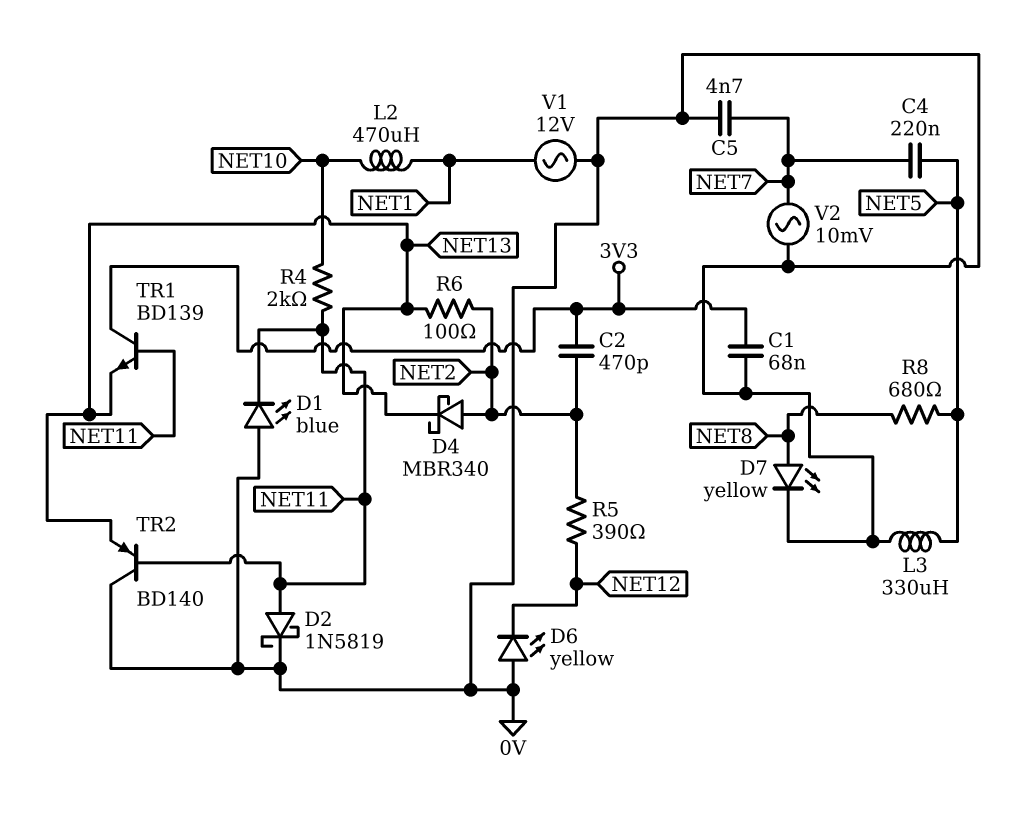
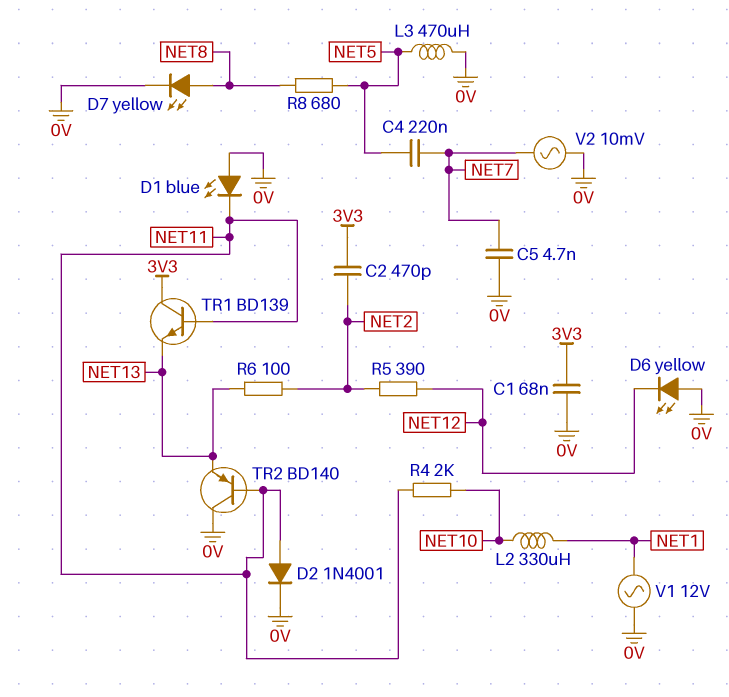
D2: schottky 1N5819 (A NET11, K 0V) -> diode 1N4001 (A NET11, K 0V)
D4: schottky MBR340 (A NET2, K NET13) -> none
L2: 470uH (NET1, NET10) -> 330uH (NET1, NET10)
L3: 330uH (0V, NET5) -> 470uH (0V, NET5)

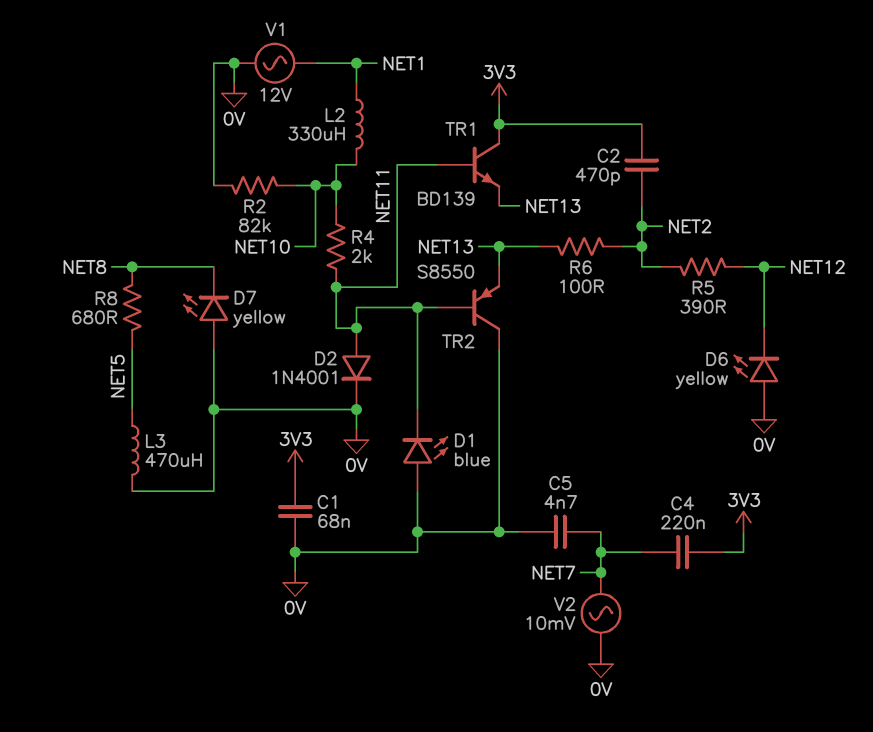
C4: 220nF (NET5, NET7) -> 220nF (3V3, NET7)
D7: LED yellow (A NET8, K 0V) -> LED yellow (A 0V, K NET8)
R2: none -> 82k (0V, NET10)
TR2: PNP BD140 (B NET11, C 0V, E NET13) -> PNP S8550 (B NET11, C 0V, E NET13)

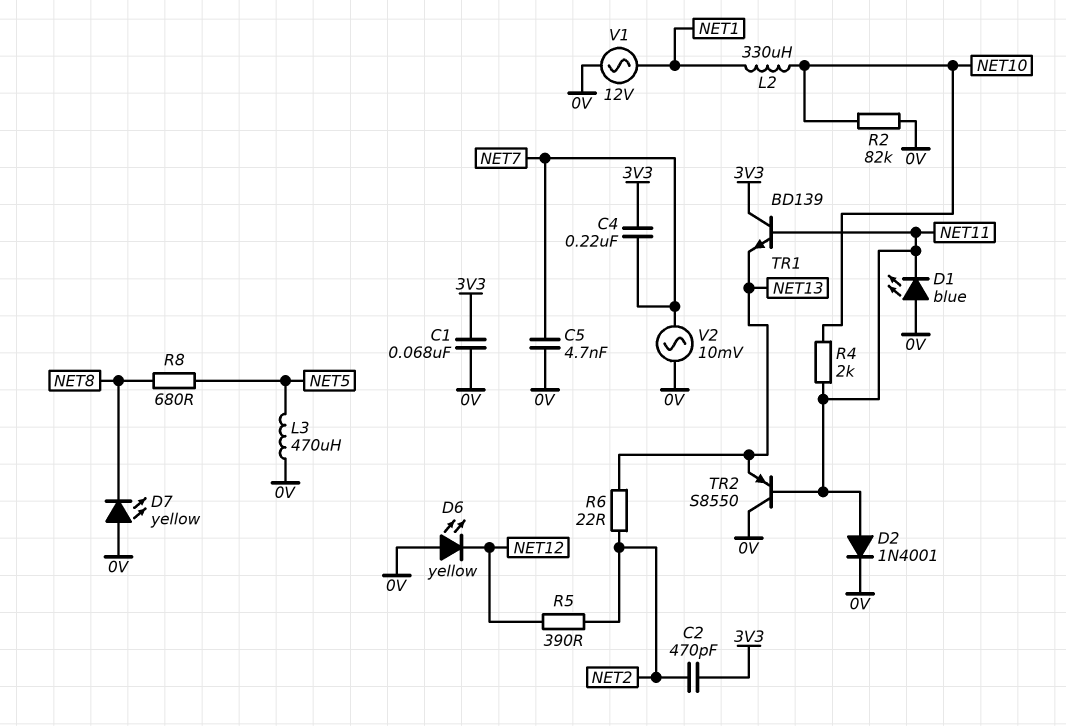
R6: 100 (NET2, NET13) -> 22 (NET2, NET13)

